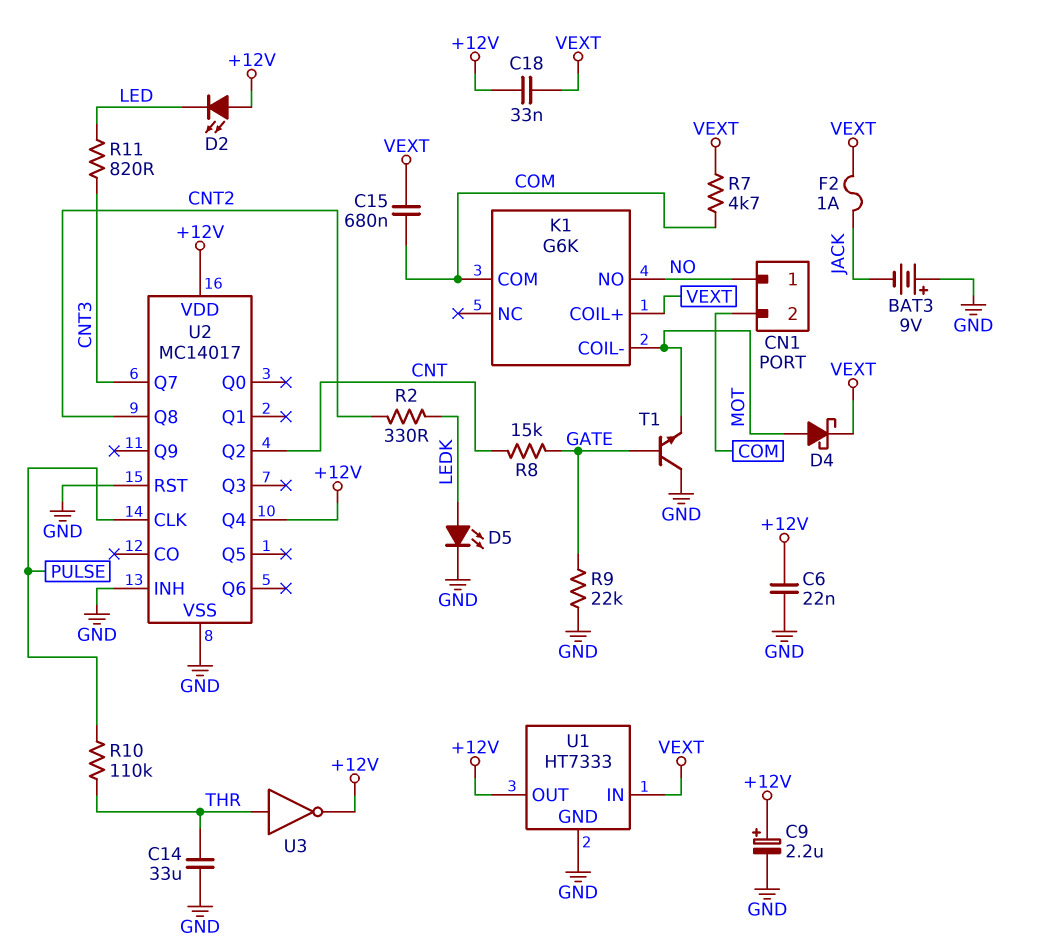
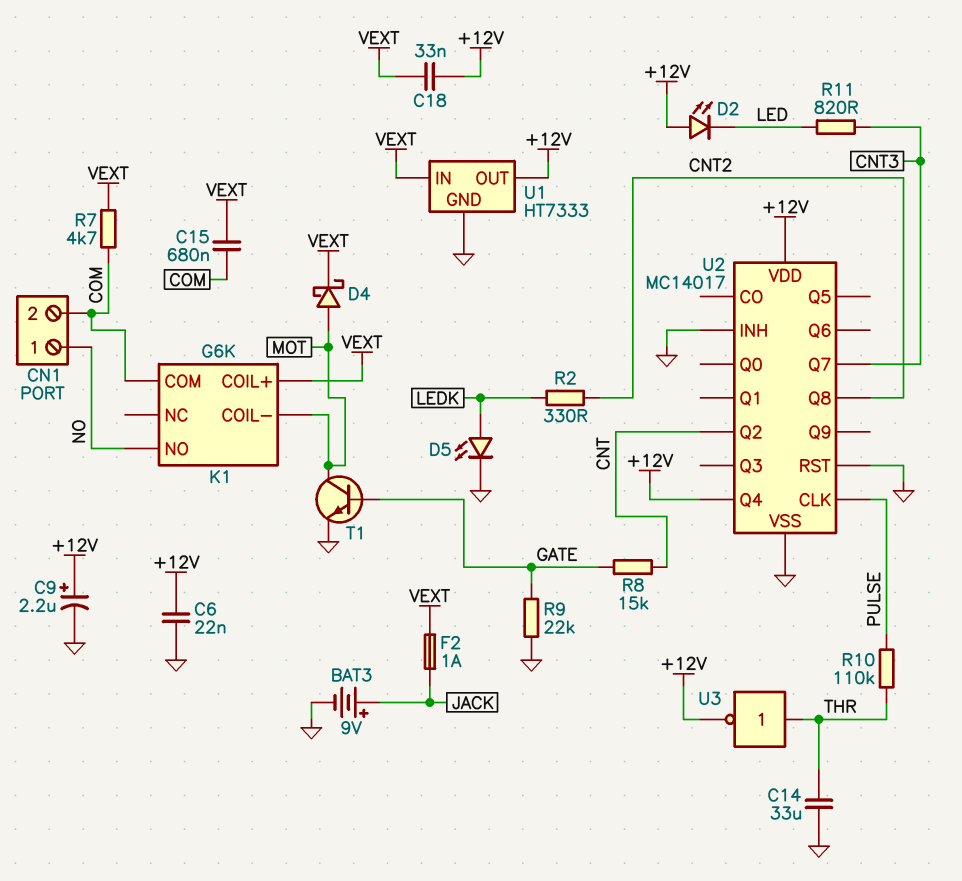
BAT3: 9V (plus GND, minus JACK) -> 9V (plus JACK, minus GND)
T1: NPN (B GATE, C GND, E MOT) -> NPN (B GATE, C MOT, E GND)

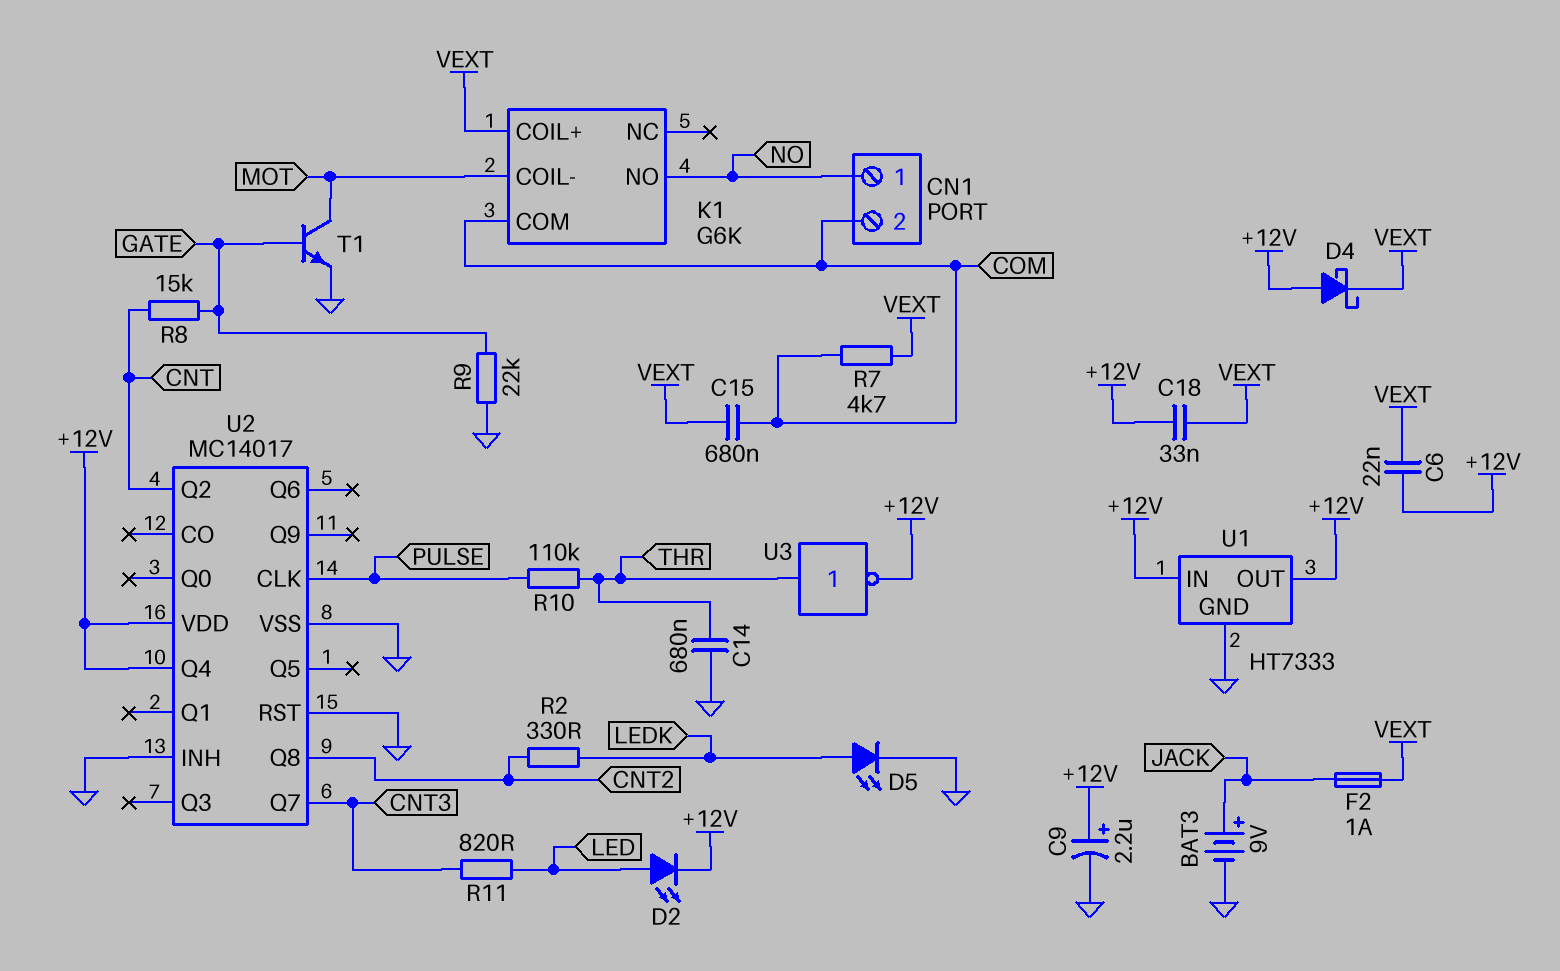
C6: 22nF (+12V, GND) -> 22nF (+12V, VEXT)
C14: 33uF (GND, THR) -> 680nF (GND, THR)
D2: LED (A +12V, K LED) -> LED (A LED, K +12V)
D4: schottky (A MOT, K VEXT) -> schottky (A +12V, K VEXT)
U1 pin IN: VEXT -> +12V

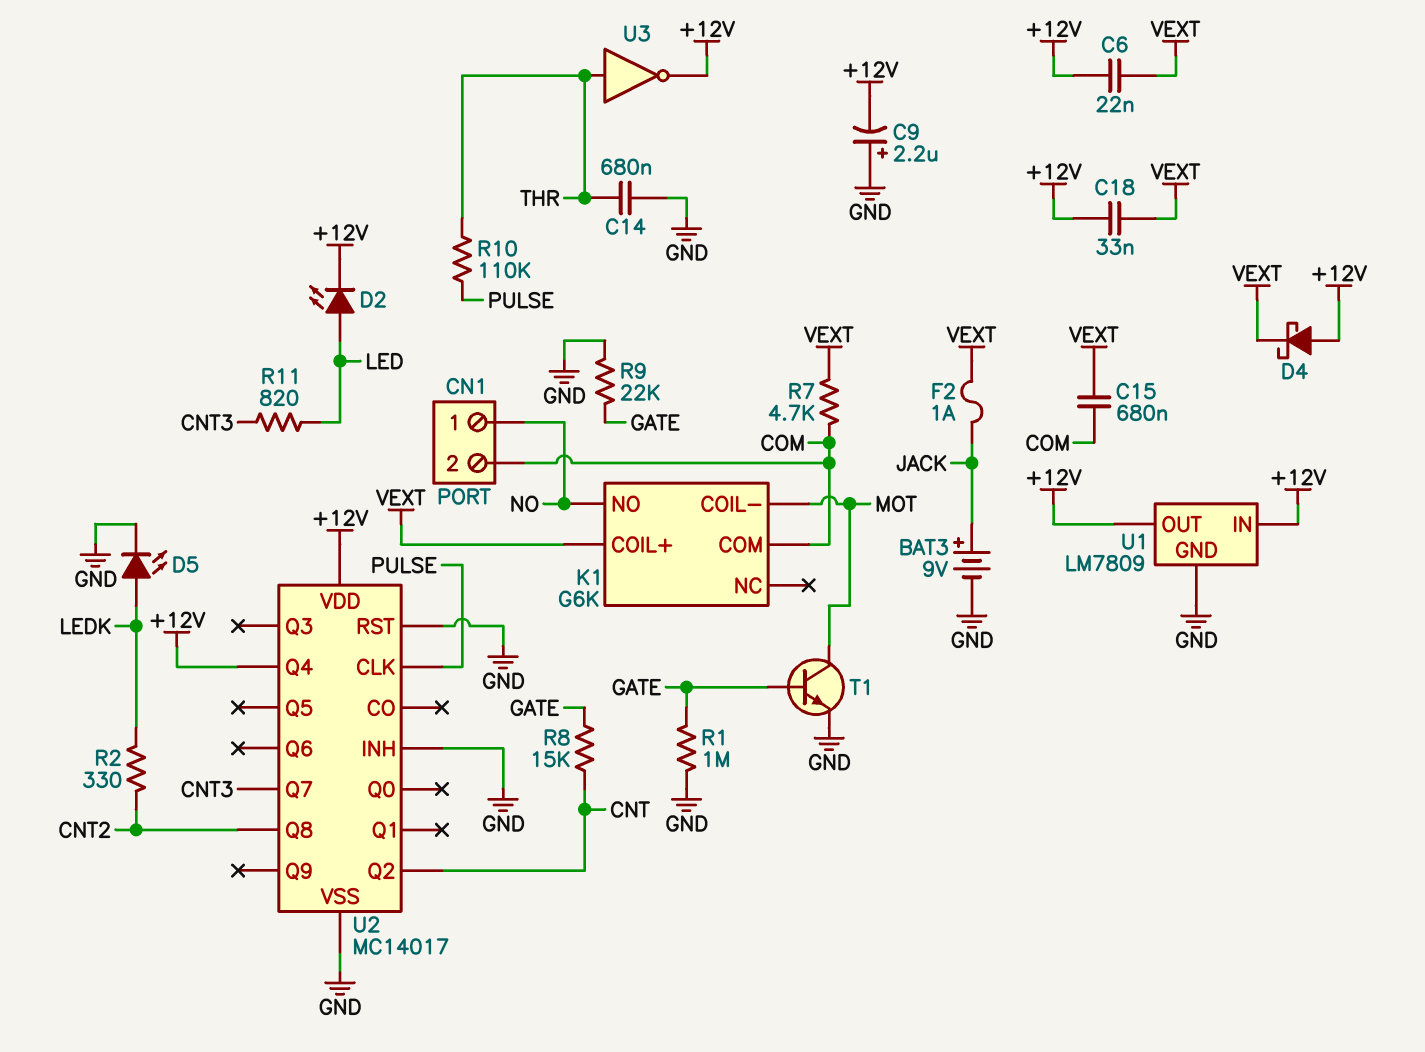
C9: 2.2uF (plus +12V, minus GND) -> 2.2uF (plus GND, minus +12V)
R1: none -> 1M (GATE, GND)
U1: HT7333 -> LM7809

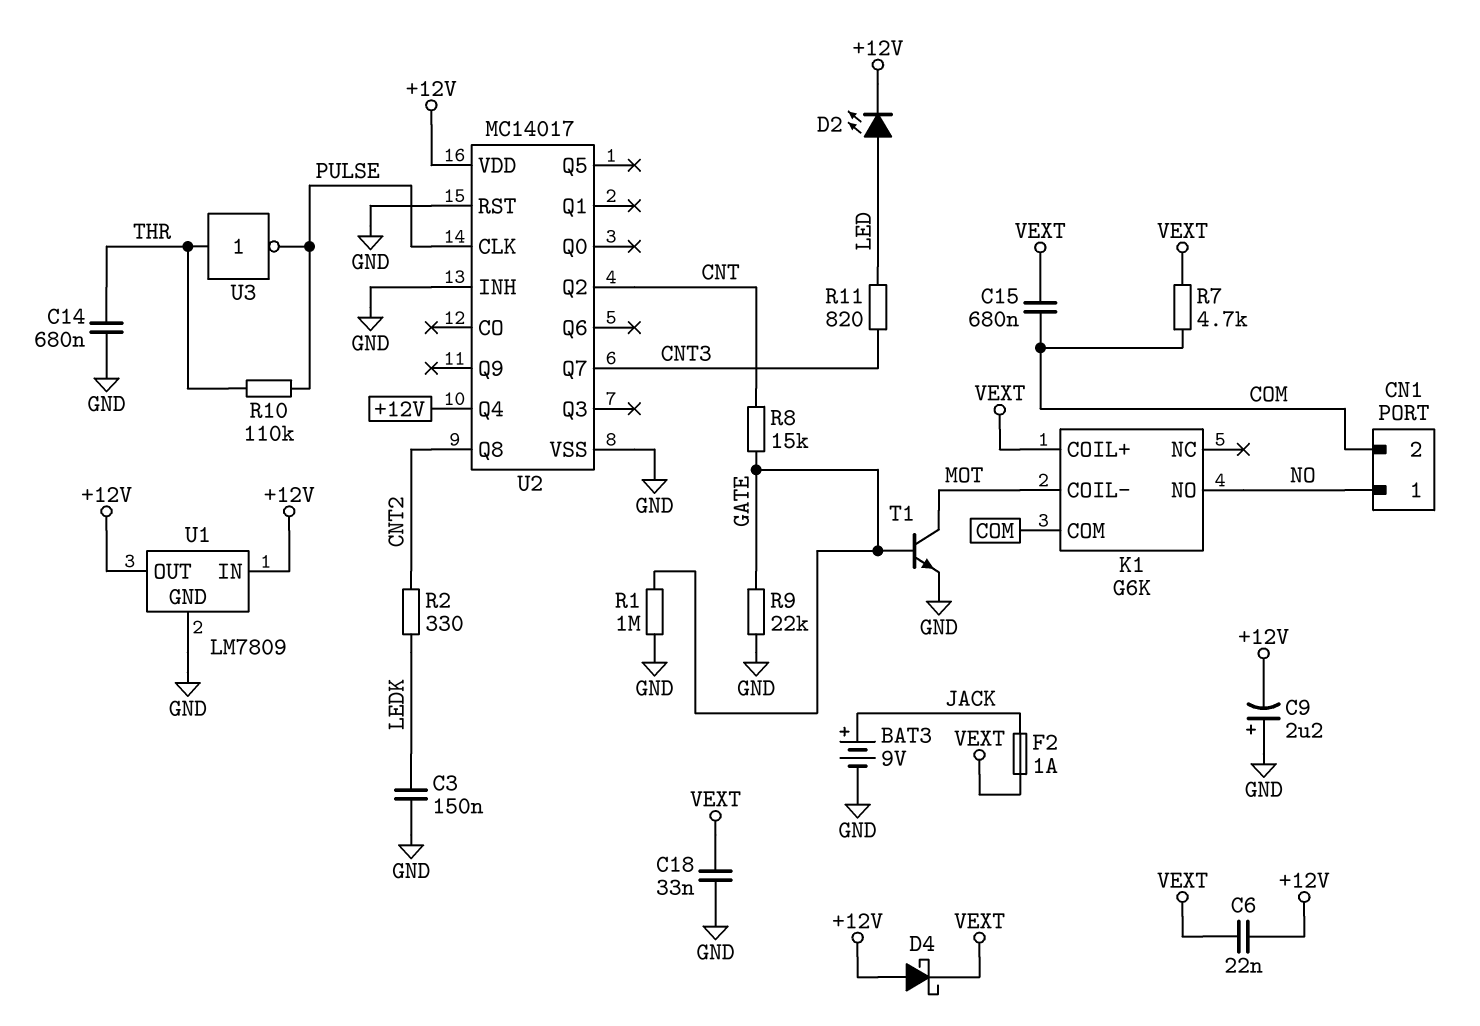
C3: none -> 150nF (GND, LEDK)
C18: 33nF (+12V, VEXT) -> 33nF (GND, VEXT)
D5: LED (A LEDK, K GND) -> none
U3: NOT (in THR, out +12V) -> NOT (in THR, out PULSE)

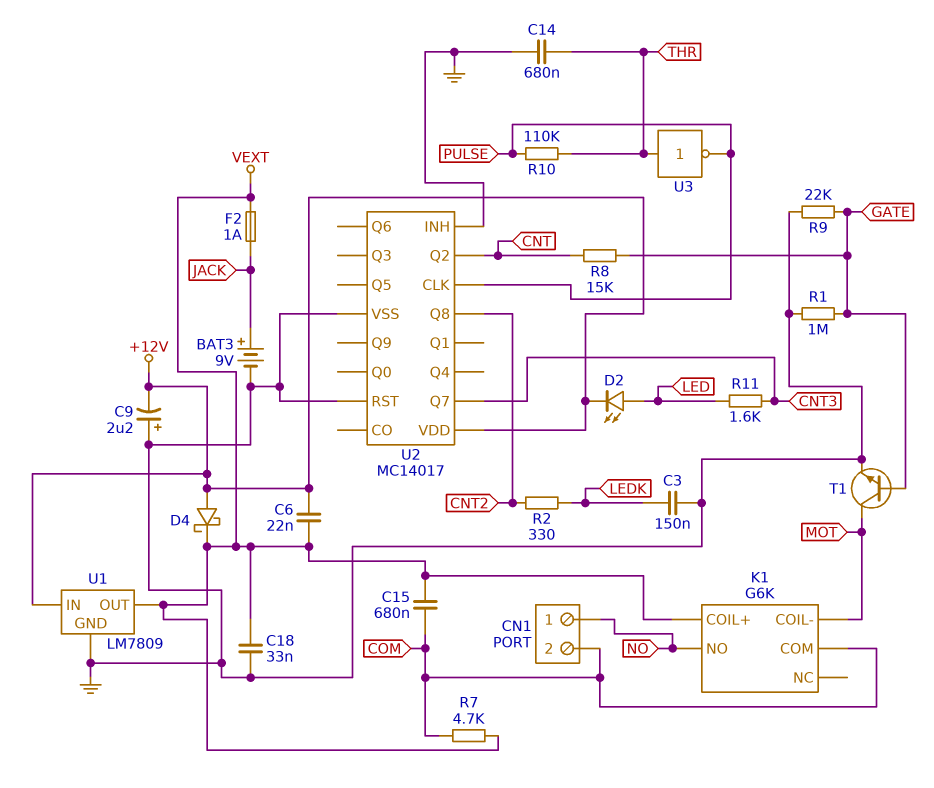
R11: 820 (CNT3, LED) -> 1.6k (CNT3, LED)
U1 pin OUT: +12V -> VEXT
U2 pin Q4: +12V -> none

